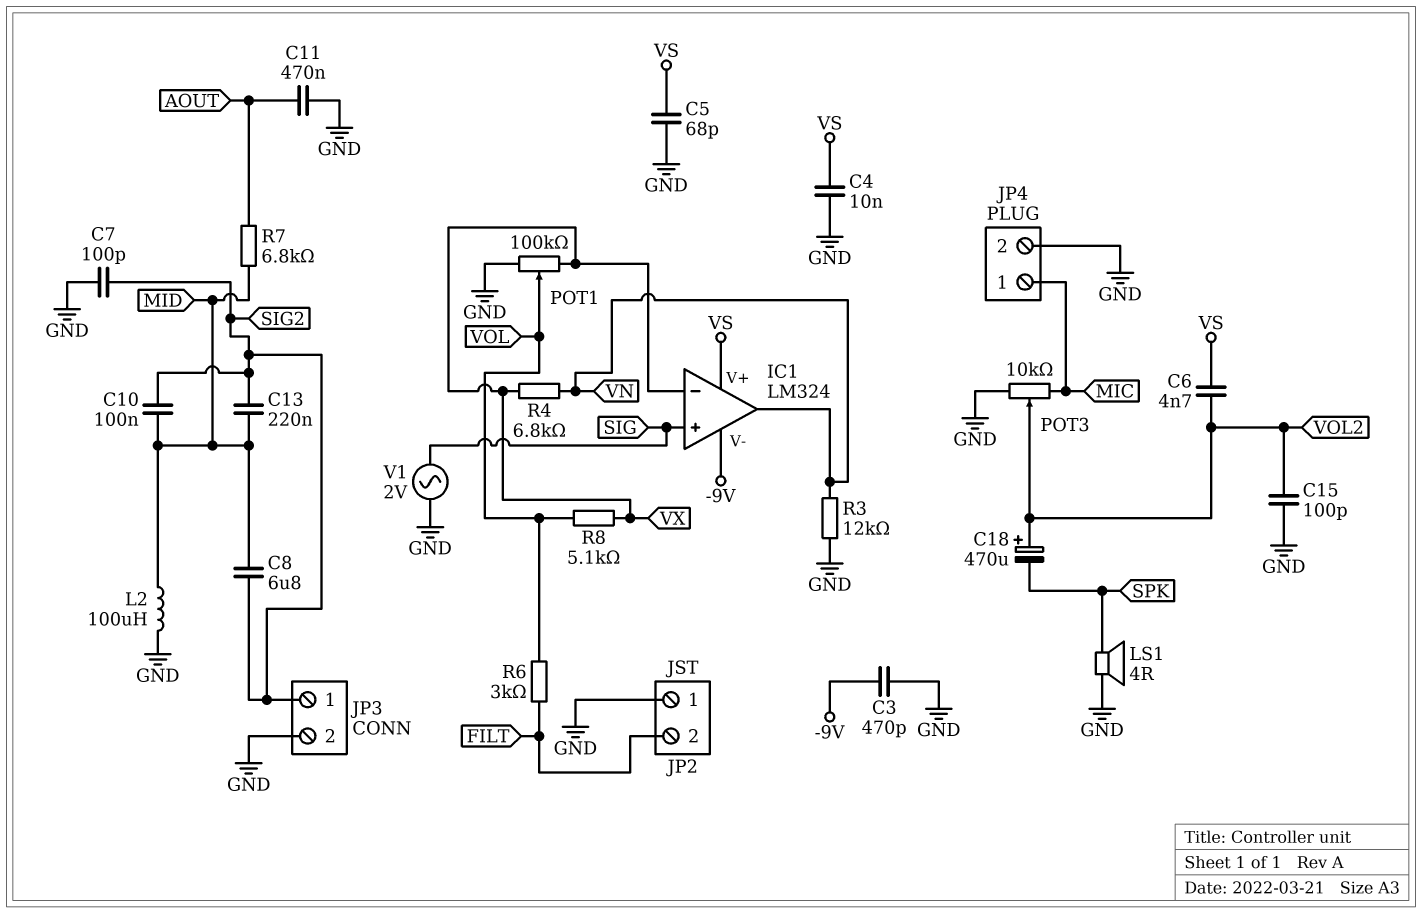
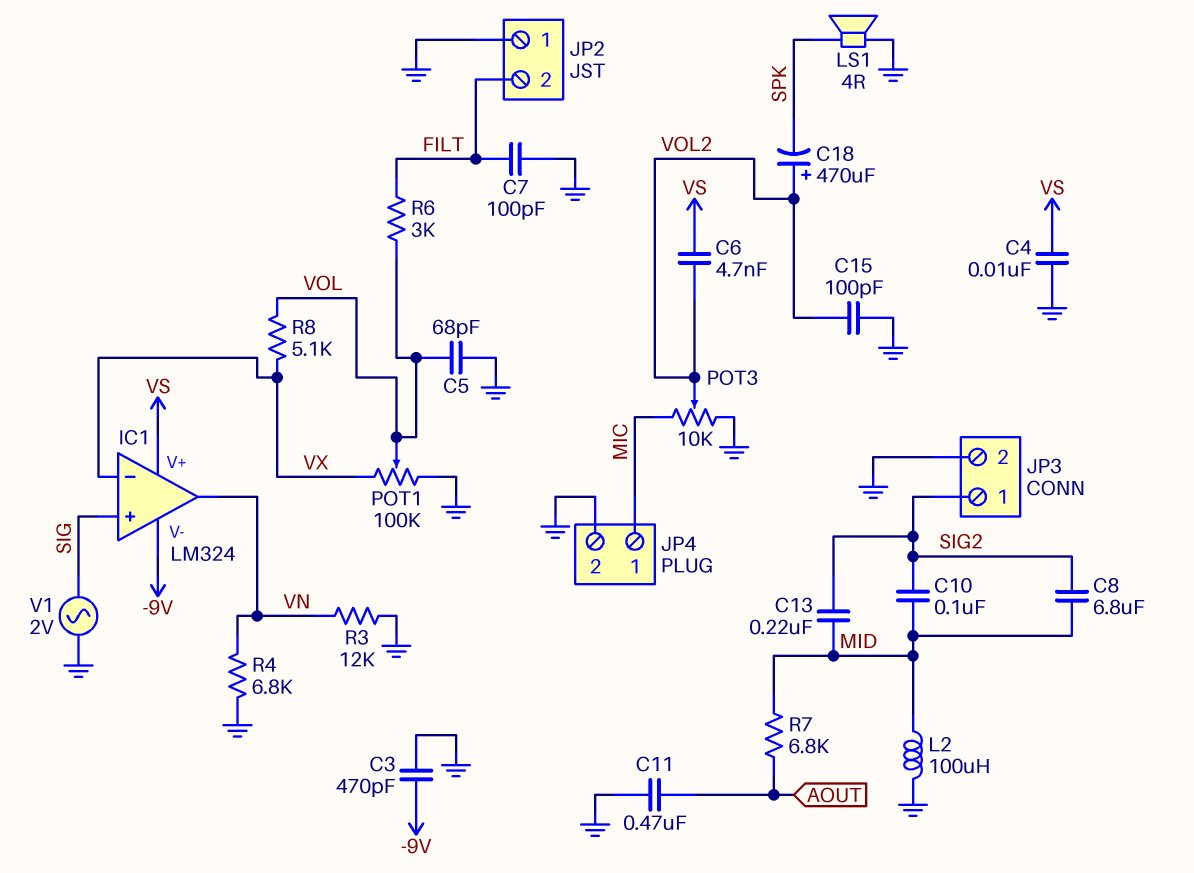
C5: 68pF (GND, VS) -> 68pF (GND, VOL)
C7: 100pF (GND, SIG2) -> 100pF (FILT, GND)
R4: 6.8k (VN, VX) -> 6.8k (GND, VN)

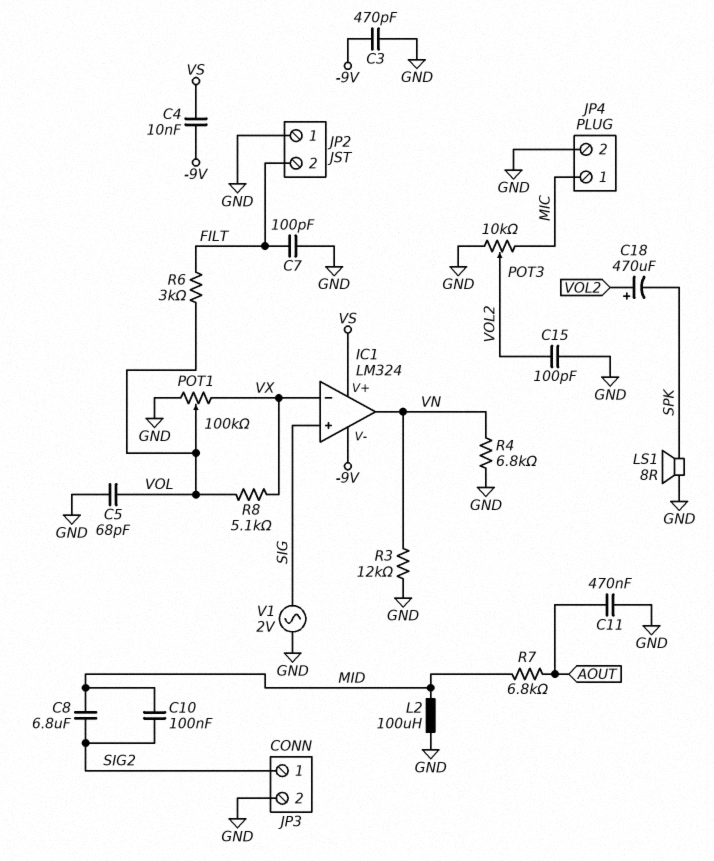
C4: 10nF (GND, VS) -> 10nF (-9V, VS)
C6: 4.7nF (VOL2, VS) -> none
C13: 220nF (MID, SIG2) -> none
LS1: speaker 4R (GND, SPK) -> speaker 8R (GND, SPK)

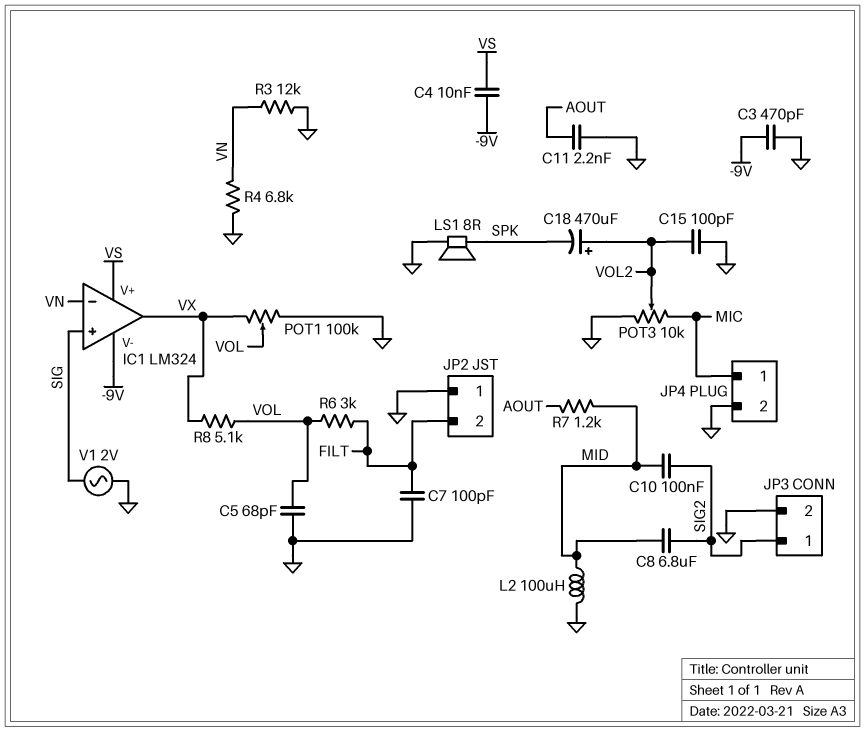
C11: 470nF (AOUT, GND) -> 2.2nF (AOUT, GND)
IC1 pin in-: VX -> VN
IC1 pin out: VN -> VX
R7: 6.8k (AOUT, MID) -> 1.2k (AOUT, MID)

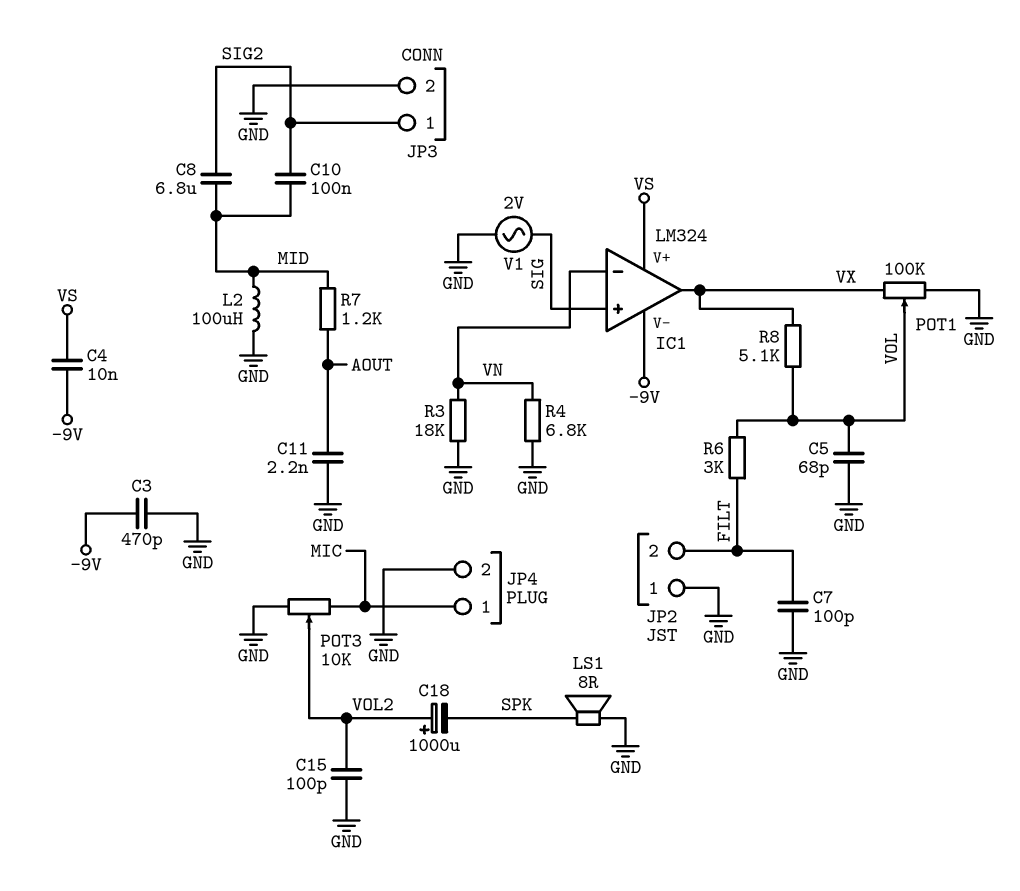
C18: 470uF (plus VOL2, minus SPK) -> 1000uF (plus VOL2, minus SPK)
R3: 12k (GND, VN) -> 18k (GND, VN)

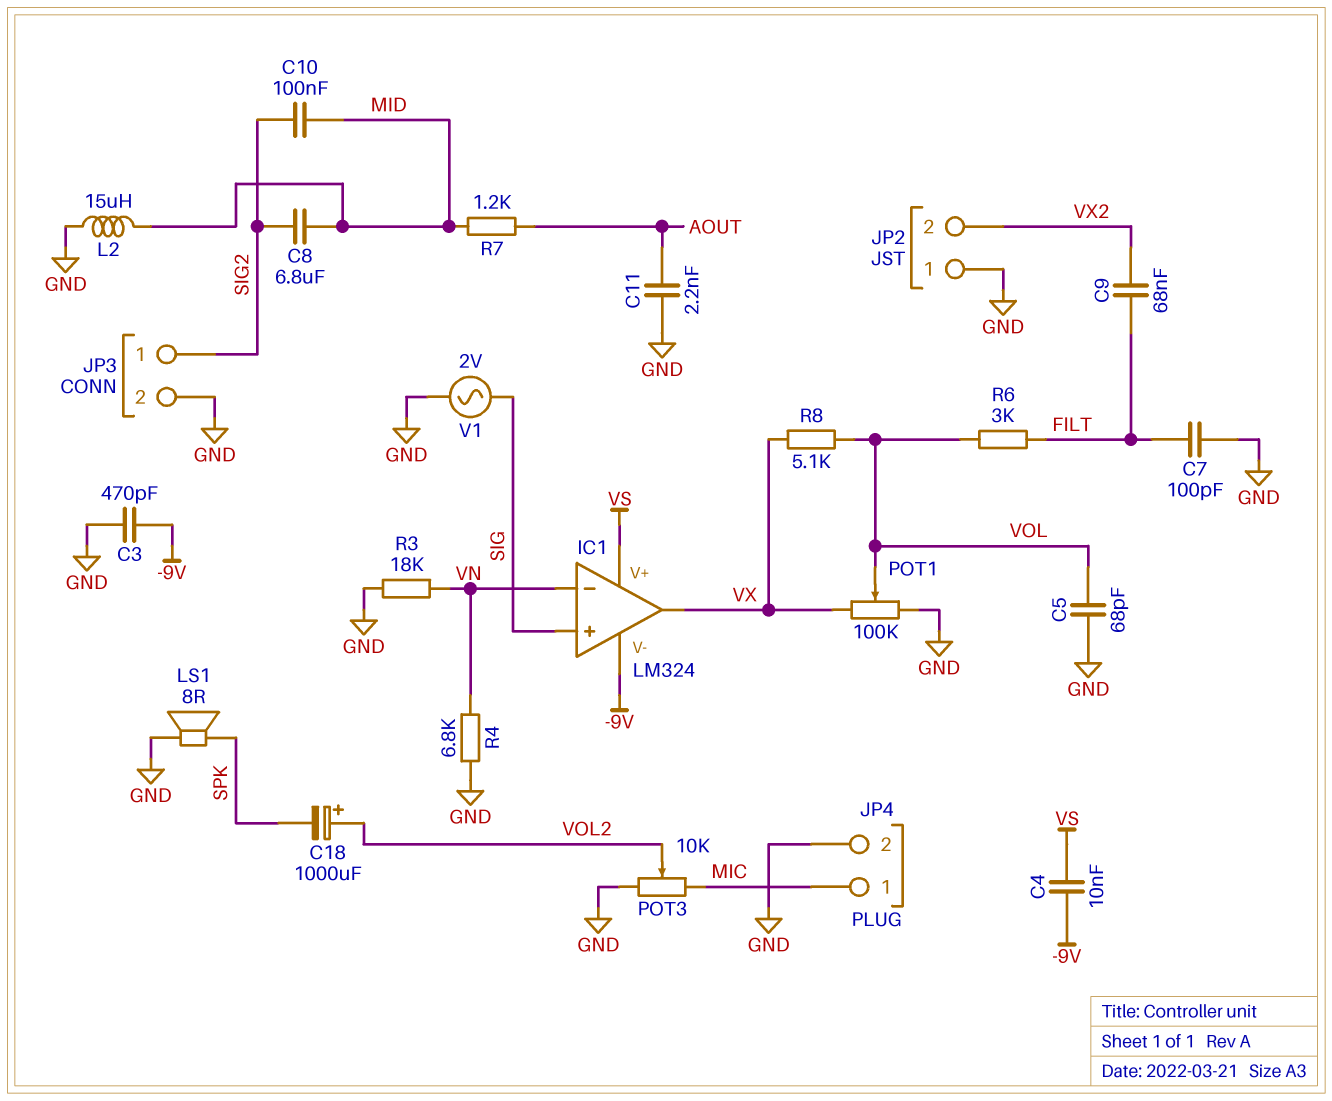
C9: none -> 68nF (FILT, VX2)
C15: 100pF (GND, VOL2) -> none
JP2 pin 2: FILT -> VX2
L2: 100uH (GND, MID) -> 15uH (GND, MID)

